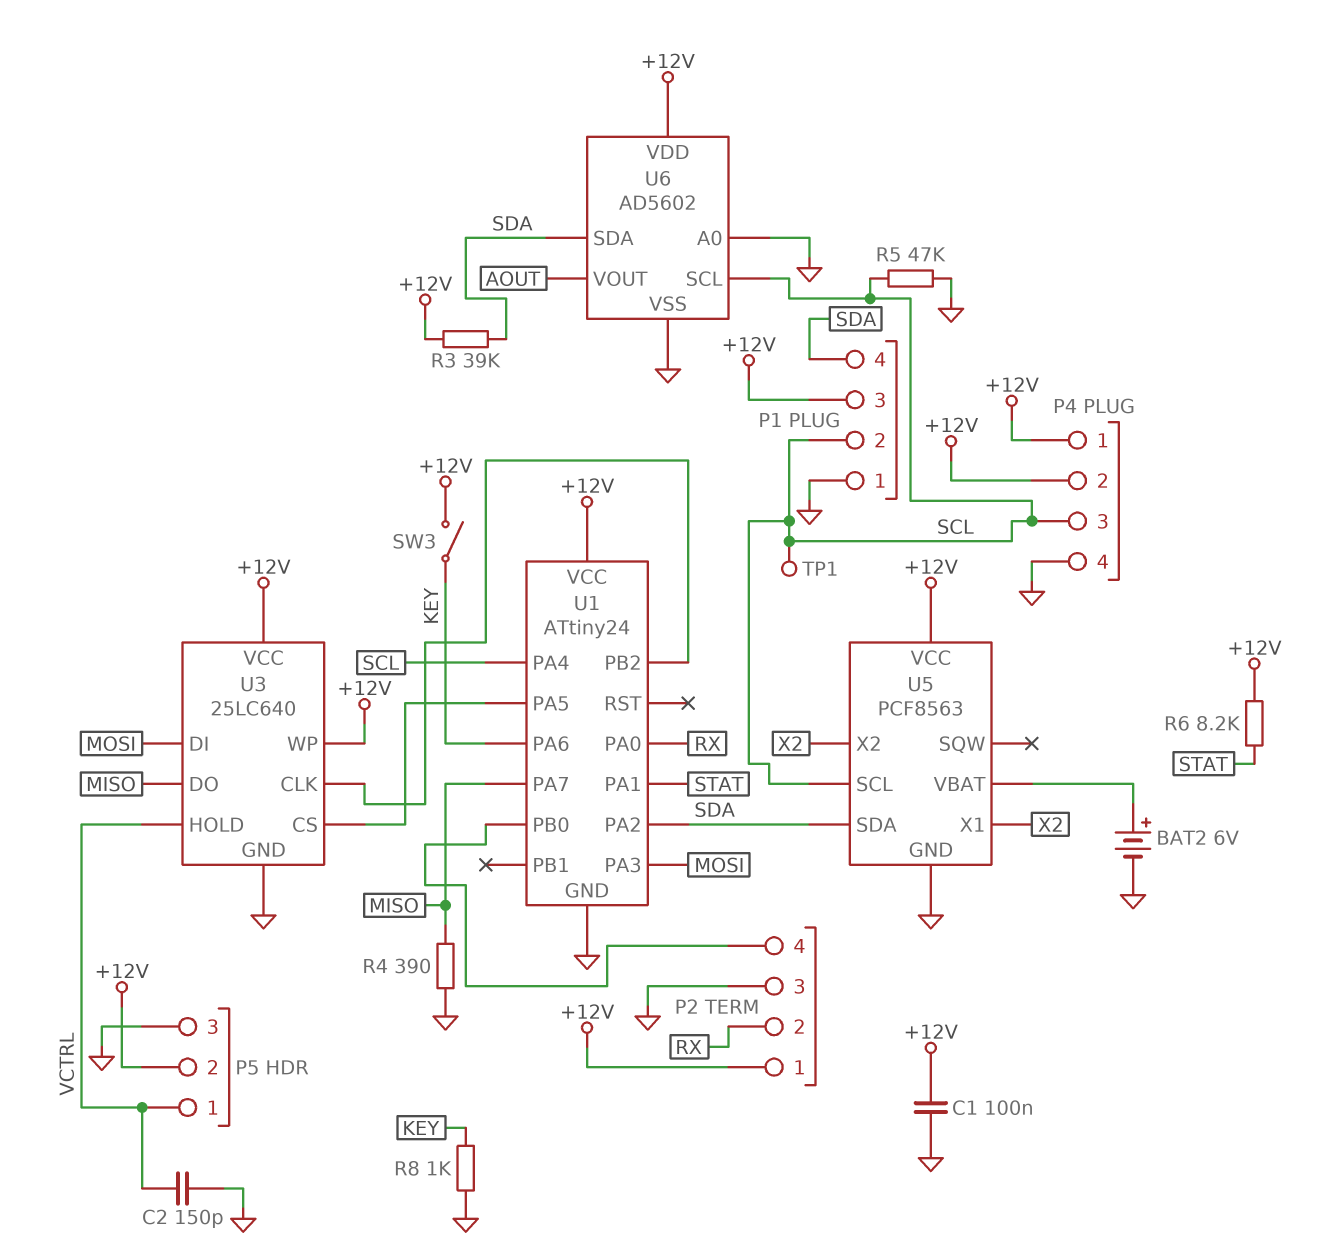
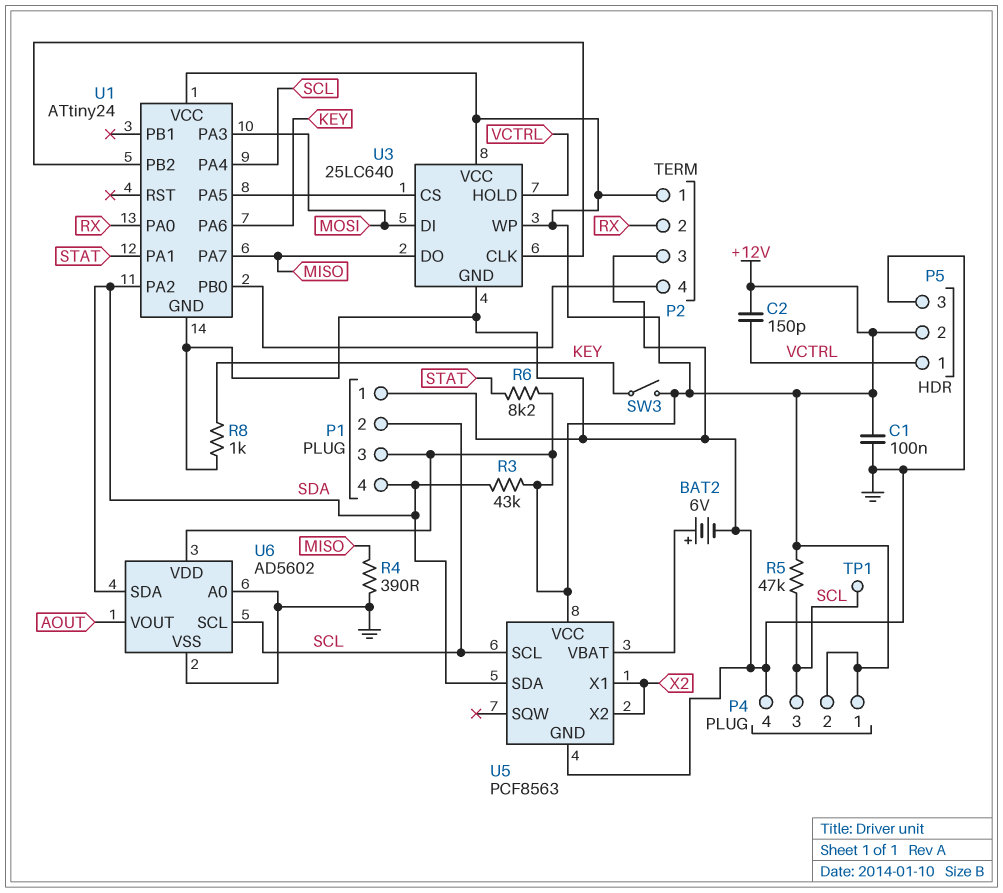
C2: 150pF (GND, VCTRL) -> 150pF (+12V, VCTRL)
R3: 39k (+12V, SDA) -> 43k (+12V, SDA)
R5: 47k (GND, SCL) -> 47k (+12V, SCL)

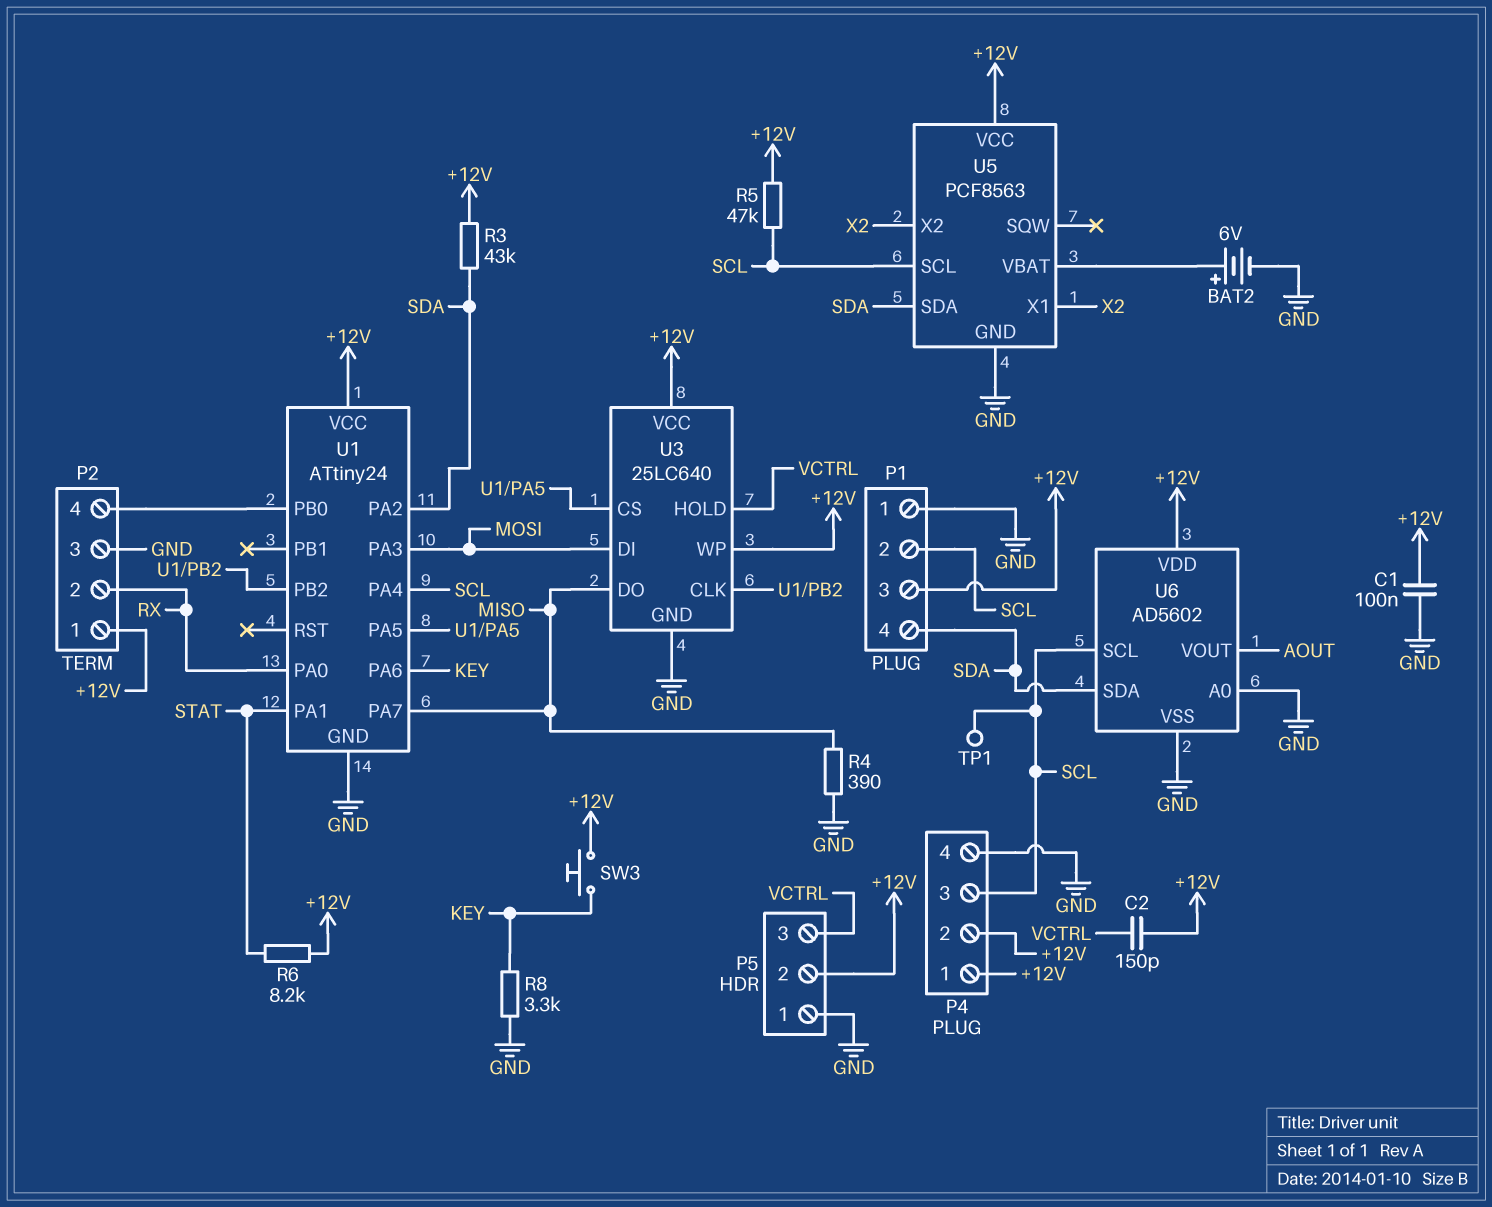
P5 pin 1: VCTRL -> GND
P5 pin 3: GND -> VCTRL
R8: 1k (GND, KEY) -> 3.3k (GND, KEY)
SW3: switch (+12V, KEY) -> button (+12V, KEY)

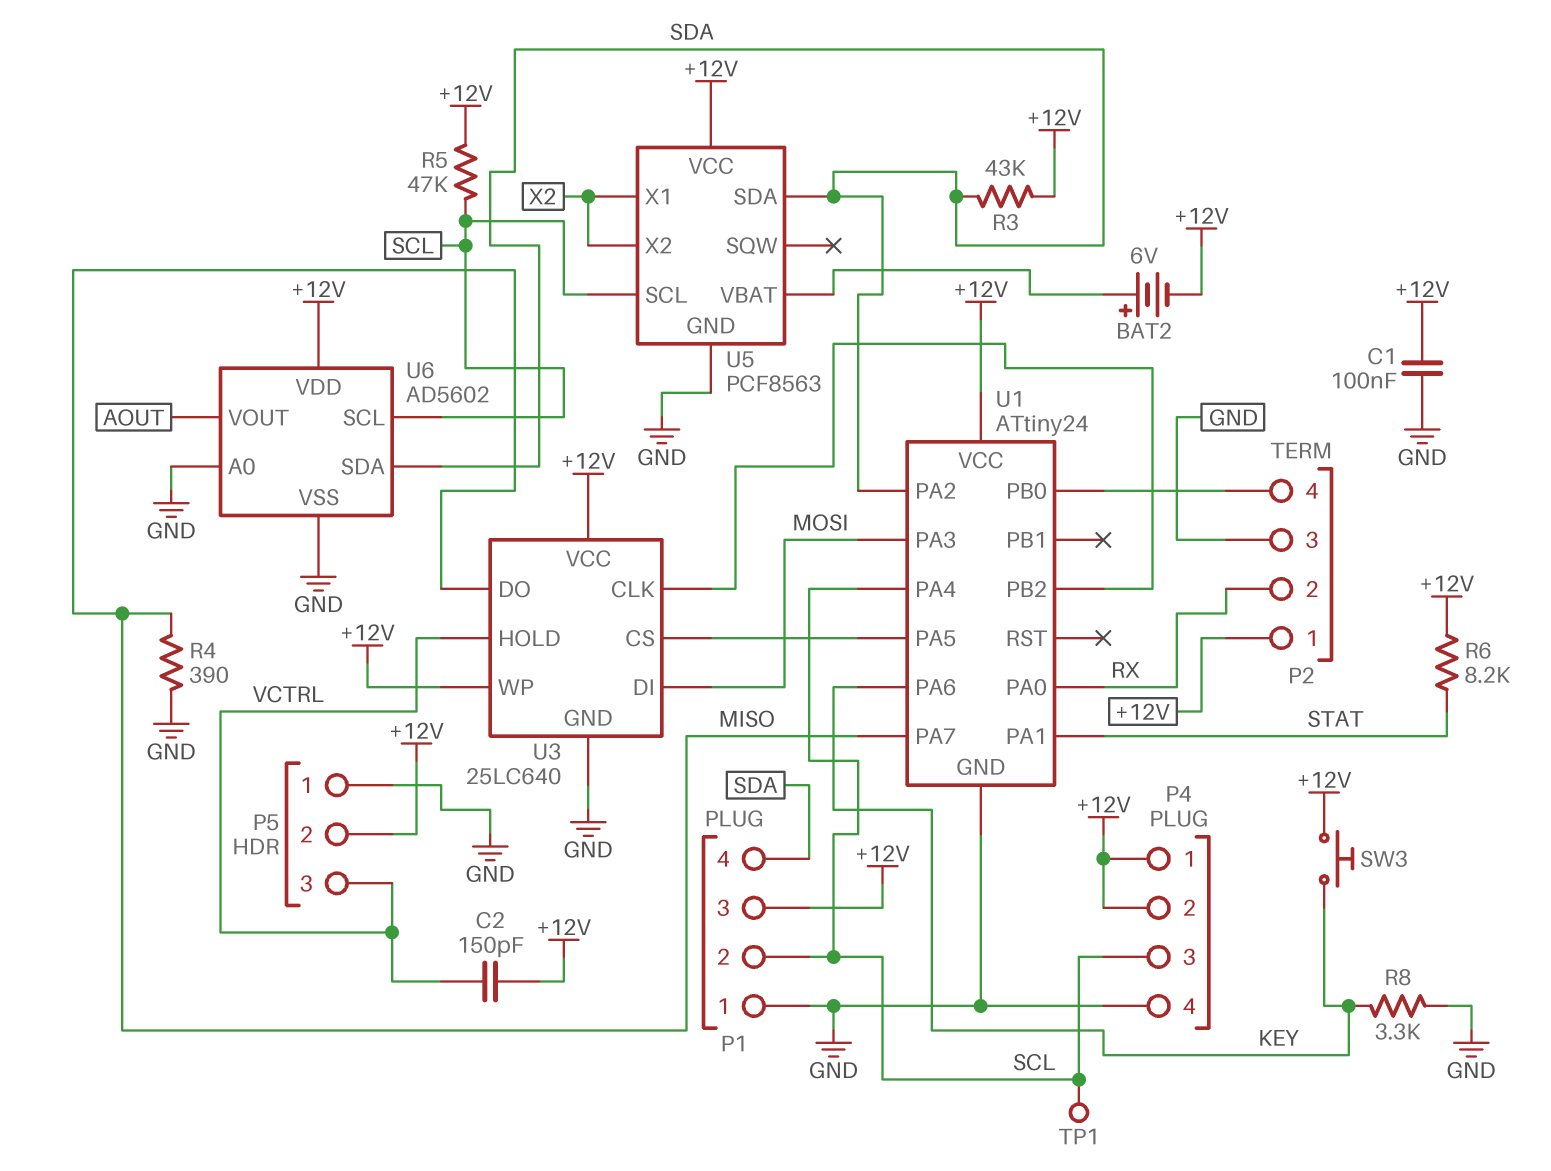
BAT2: 6V (plus U5/VBAT, minus GND) -> 6V (plus U5/VBAT, minus +12V)

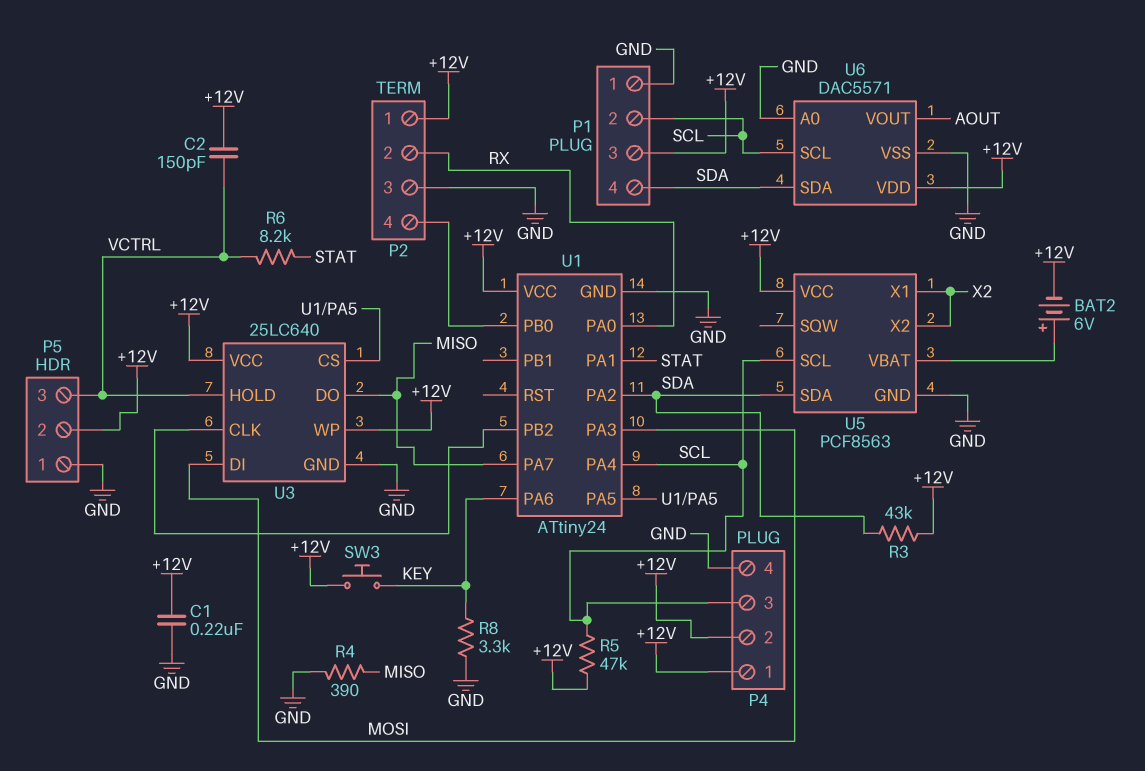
C1: 100nF (+12V, GND) -> 220nF (+12V, GND)
R6: 8.2k (+12V, STAT) -> 8.2k (STAT, VCTRL)
TP1: test point (SCL) -> none
U6: AD5602 -> DAC5571

